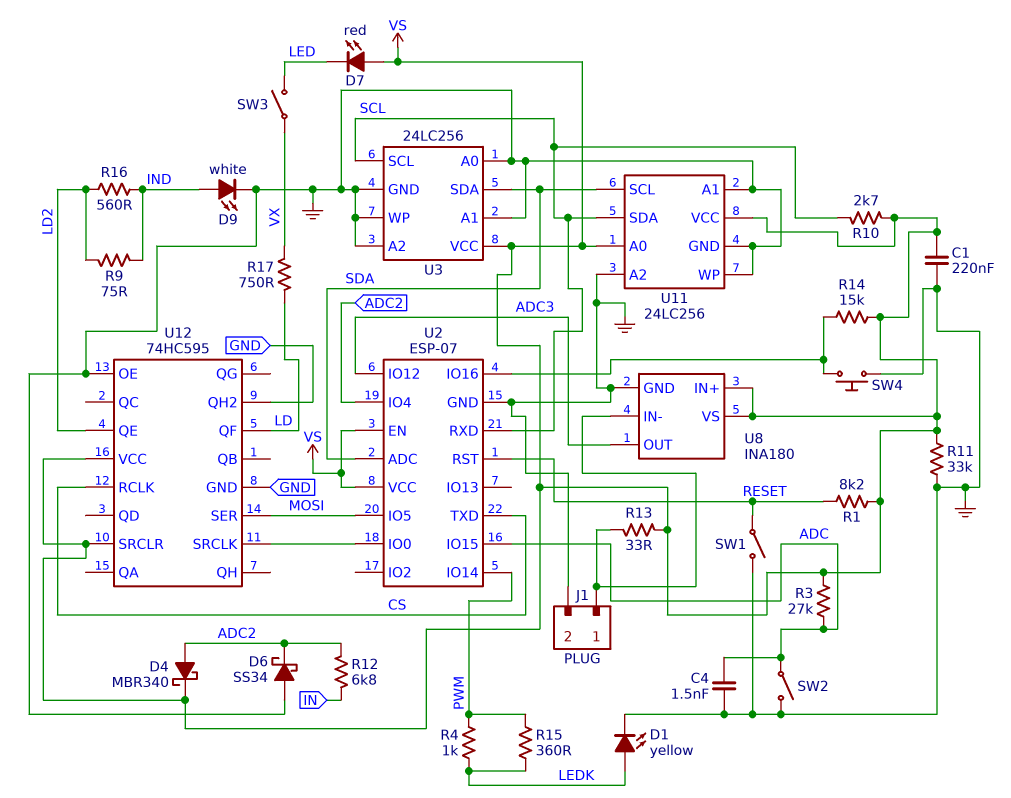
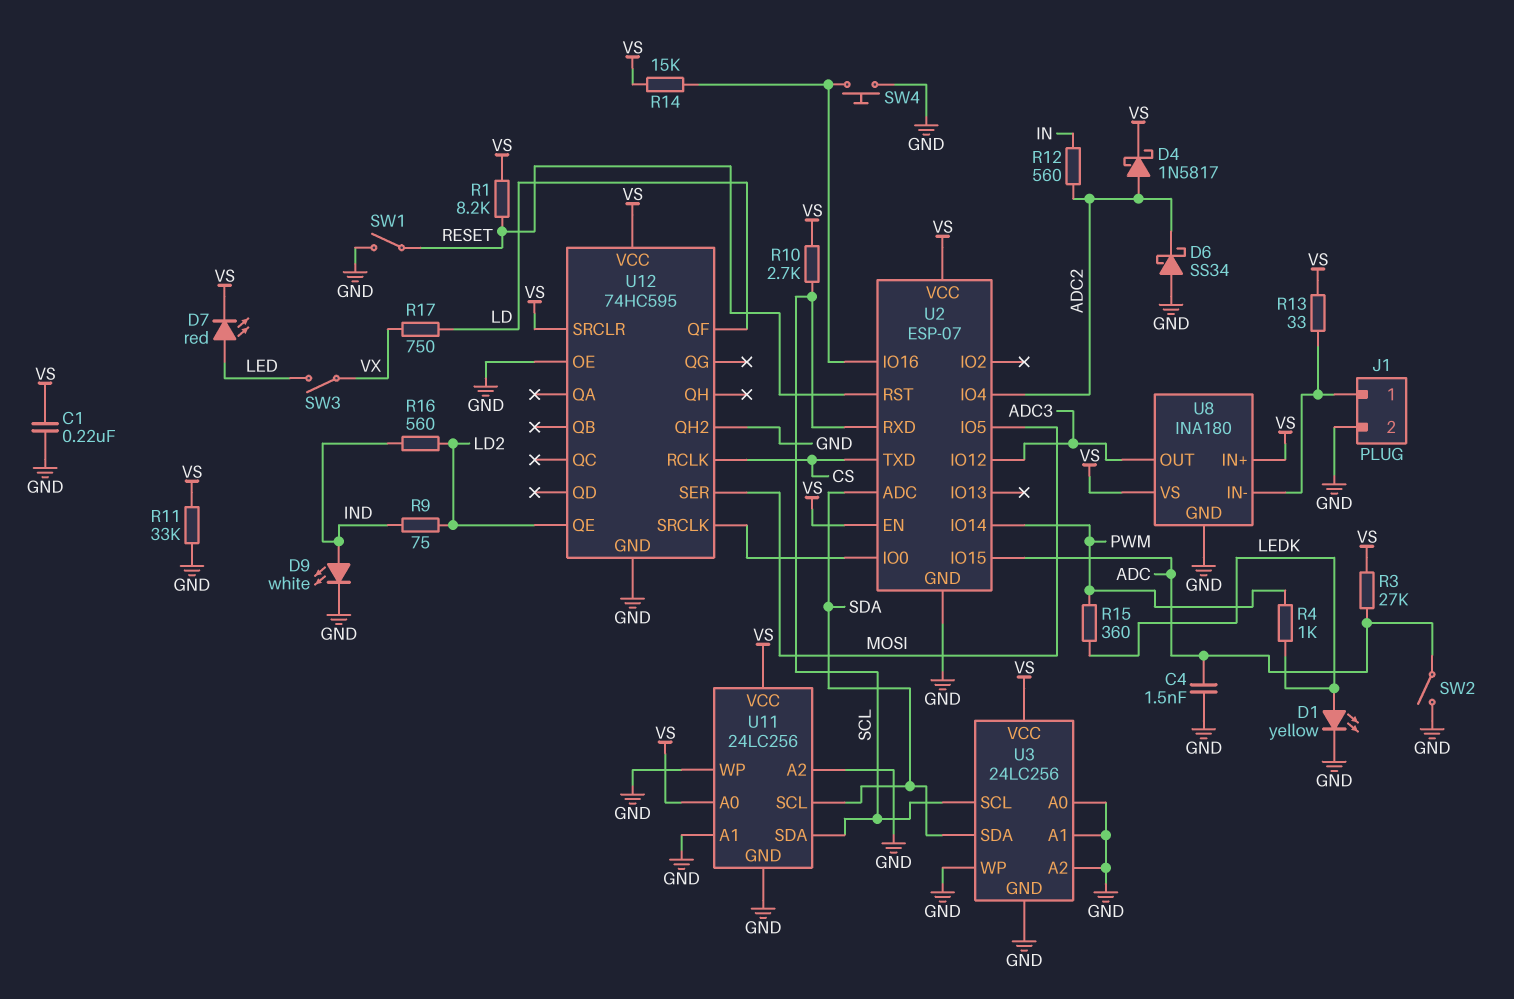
D4: schottky MBR340 (A ADC2, K VS) -> schottky 1N5817 (A ADC2, K VS)
D7: LED red (A VS, K LED) -> LED red (A LED, K VS)
R12: 6.8k (ADC2, IN) -> 560 (ADC2, IN)

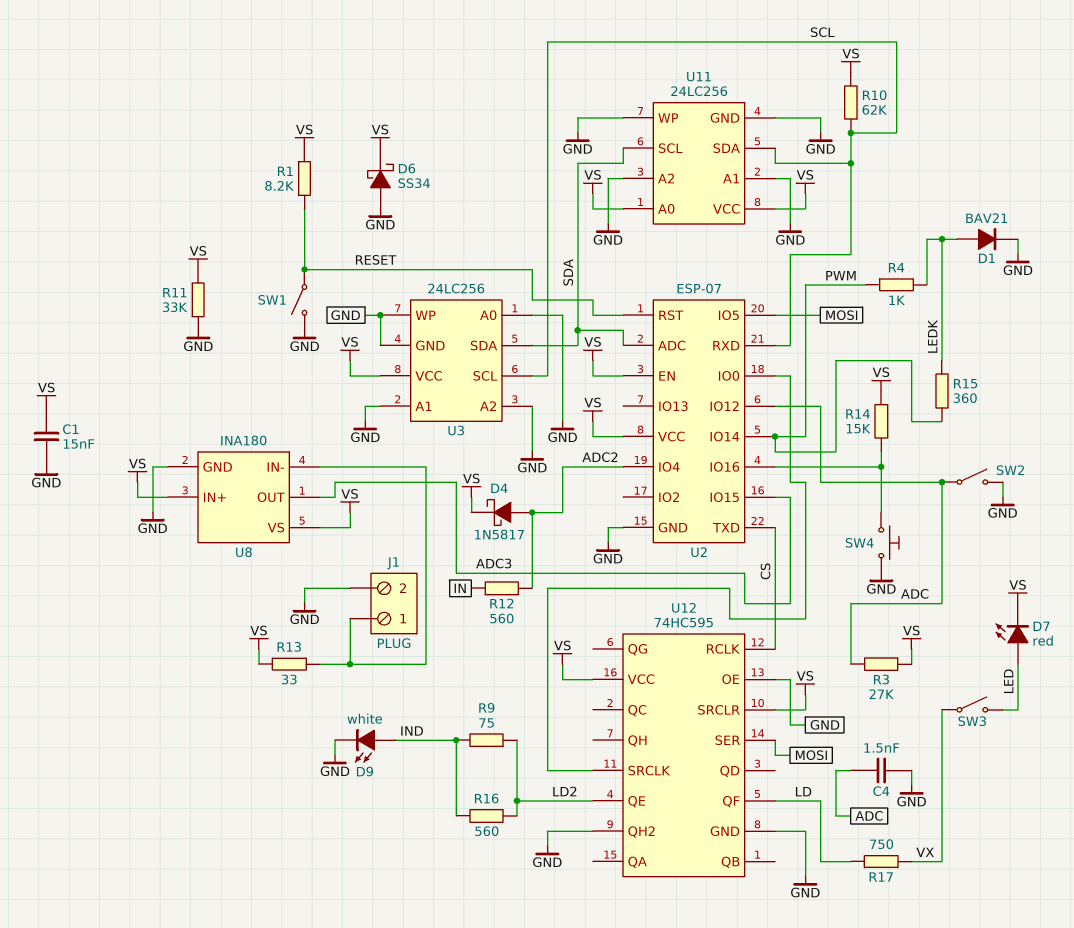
C1: 220nF (GND, VS) -> 15nF (GND, VS)
D1: LED yellow (A LEDK, K GND) -> diode BAV21 (A LEDK, K GND)
D6: schottky SS34 (A GND, K ADC2) -> schottky SS34 (A GND, K VS)
R10: 2.7k (SCL, VS) -> 62k (SCL, VS)
U2 pin IO12: ADC3 -> ADC
U2 pin IO15: ADC -> ADC3

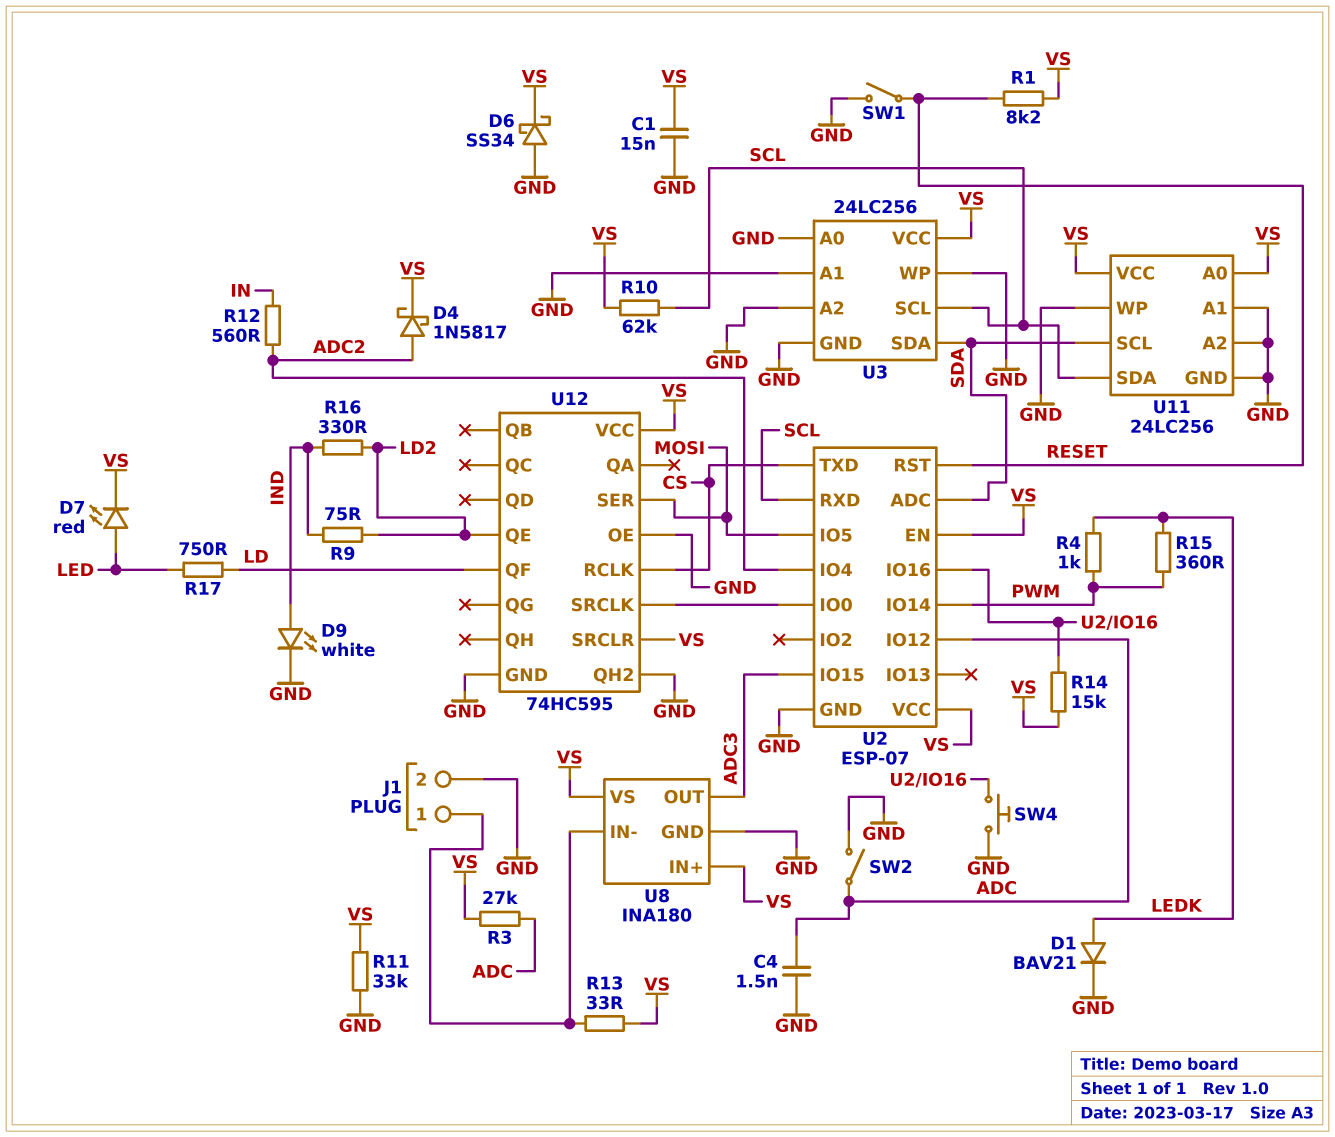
R16: 560 (IND, LD2) -> 330 (IND, LD2)
R17: 750 (LD, VX) -> 750 (LD, LED)
SW3: switch (LED, VX) -> none

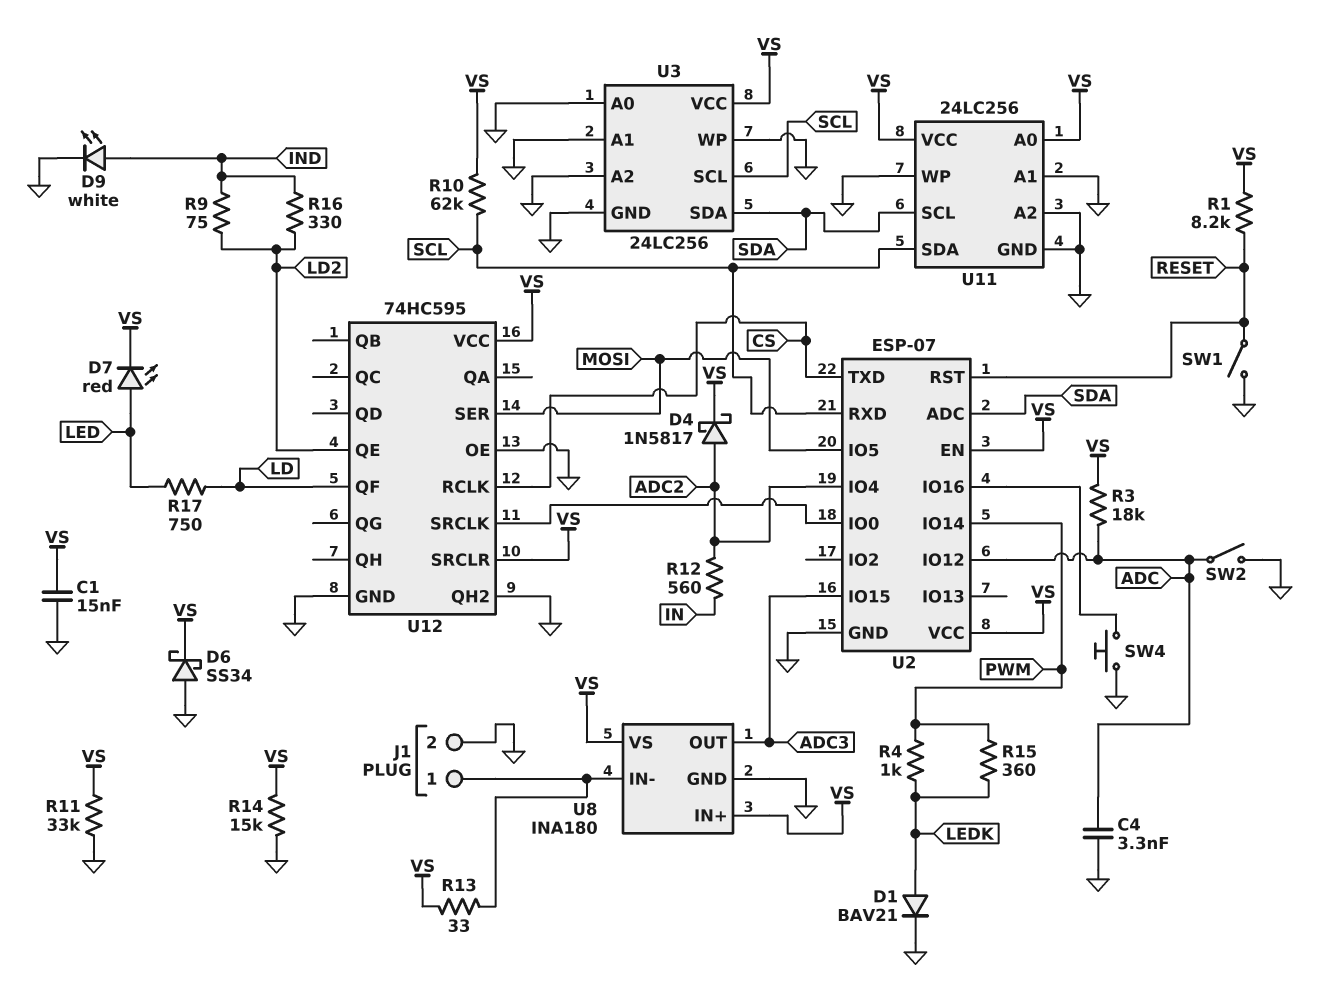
C4: 1.5nF (ADC, GND) -> 3.3nF (ADC, GND)
R3: 27k (ADC, VS) -> 18k (ADC, VS)
R14: 15k (U2/IO16, VS) -> 15k (GND, VS)

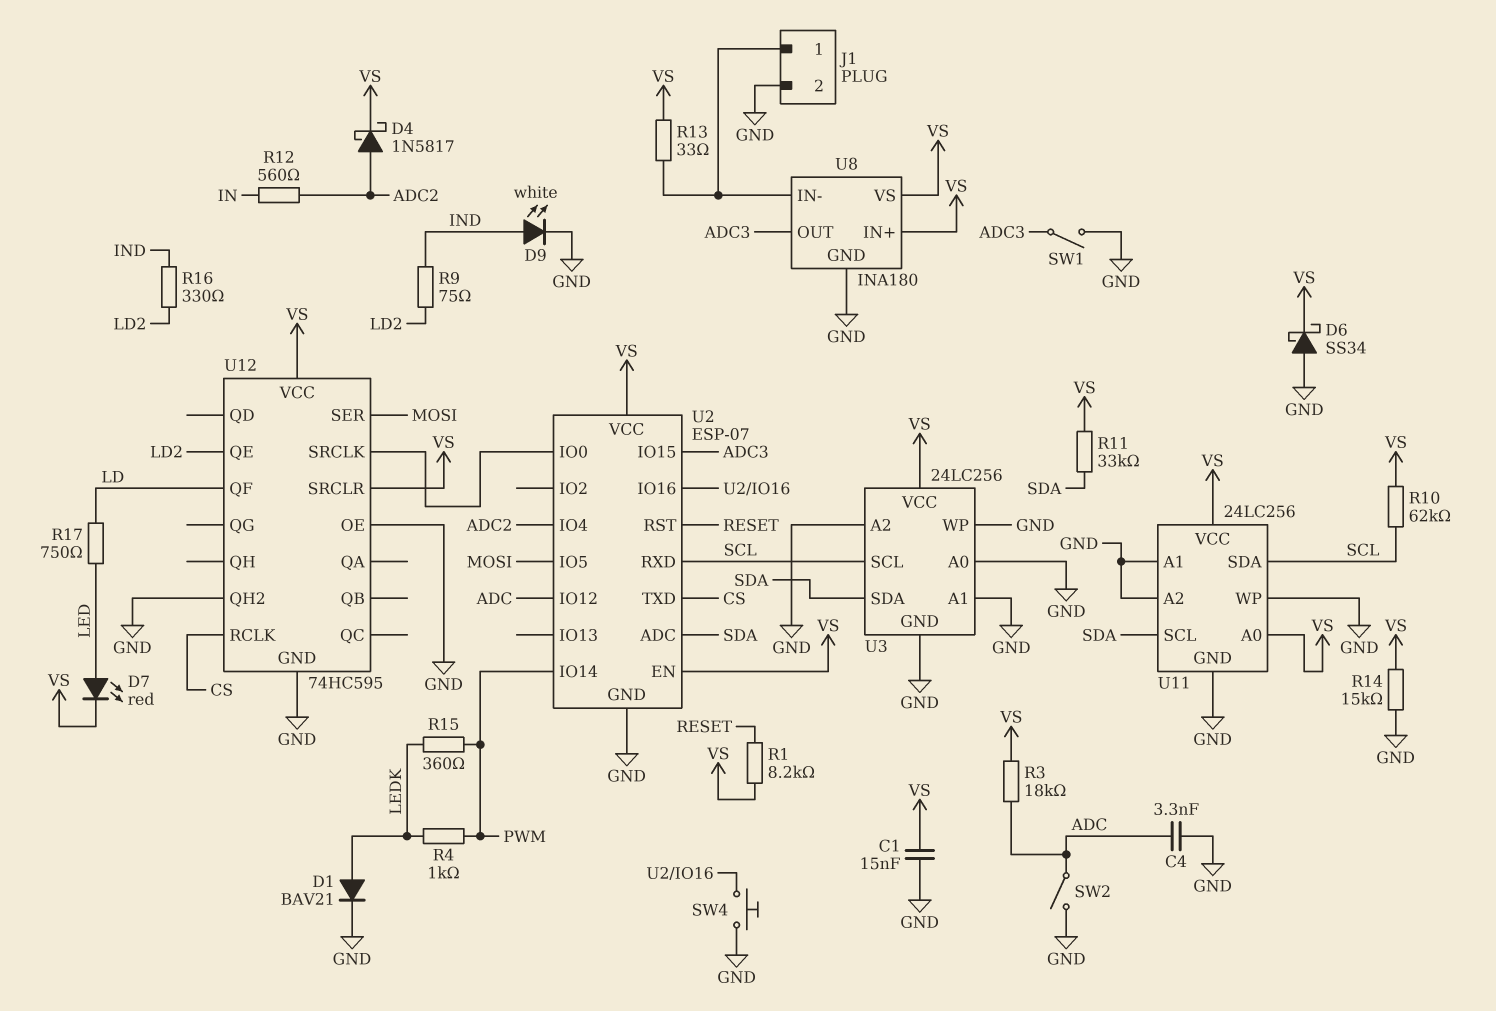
R11: 33k (GND, VS) -> 33k (SDA, VS)
SW1: switch (GND, RESET) -> switch (ADC3, GND)

